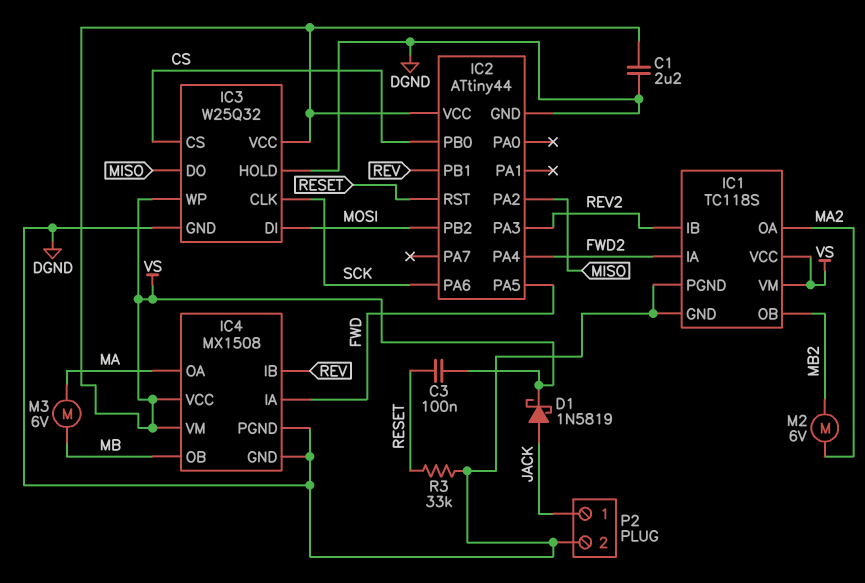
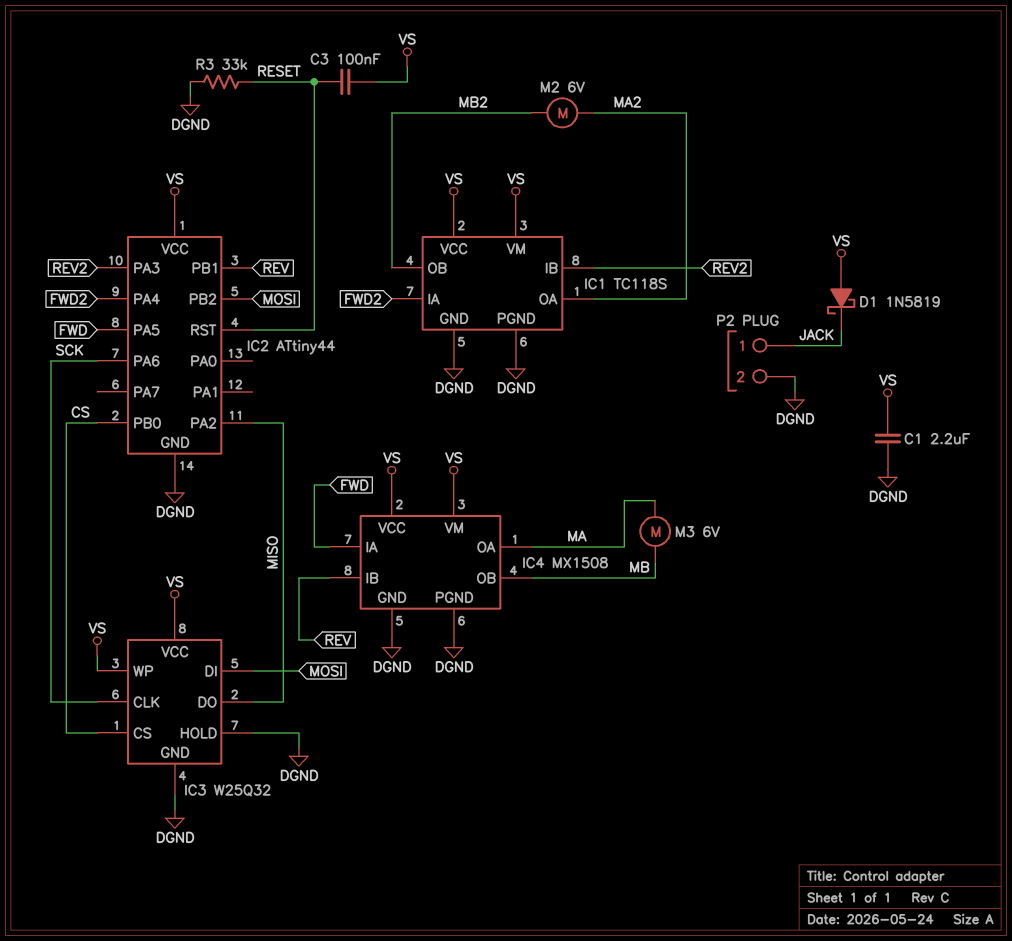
D1: schottky 1N5819 (A JACK, K VS) -> schottky 1N5819 (A VS, K JACK)

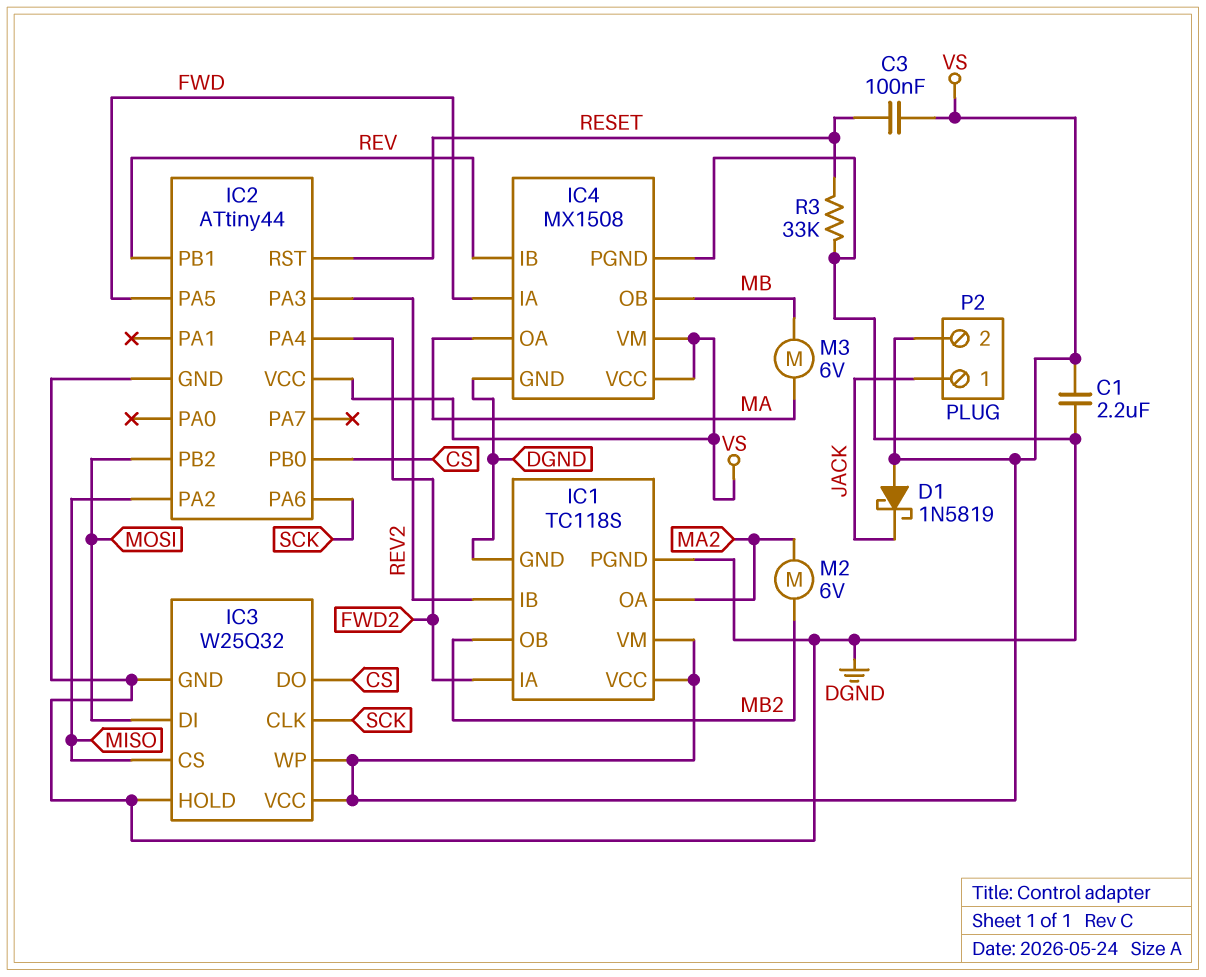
IC3 pin CS: CS -> MISO
IC3 pin DO: MISO -> CS
P2 pin 2: DGND -> VS

